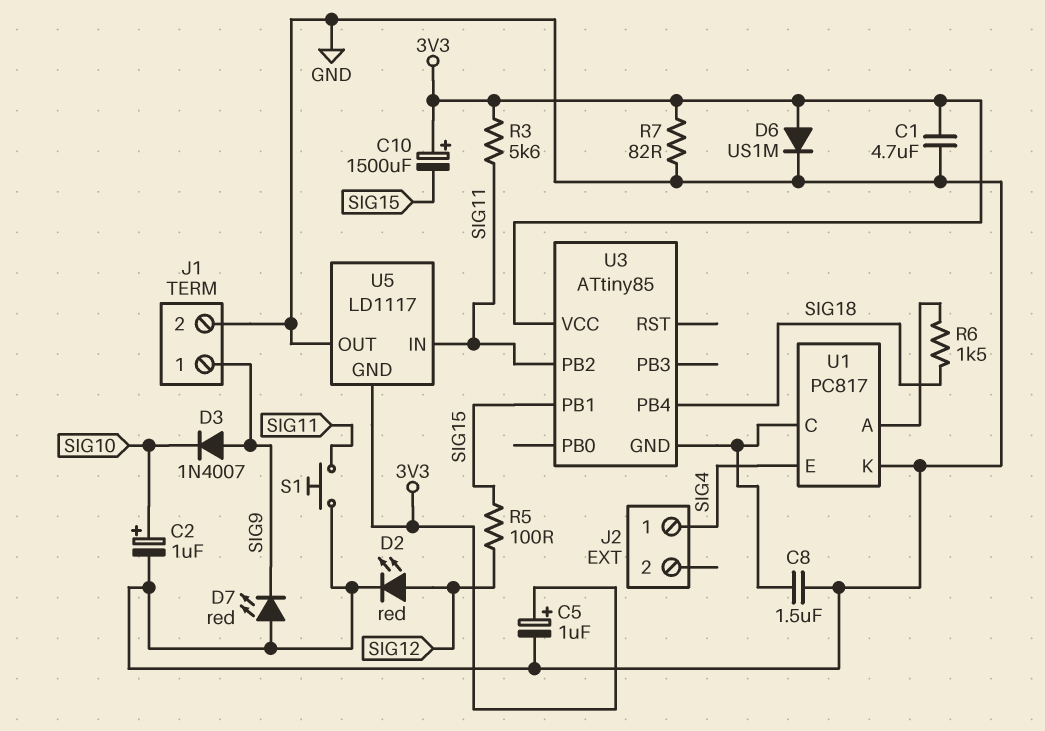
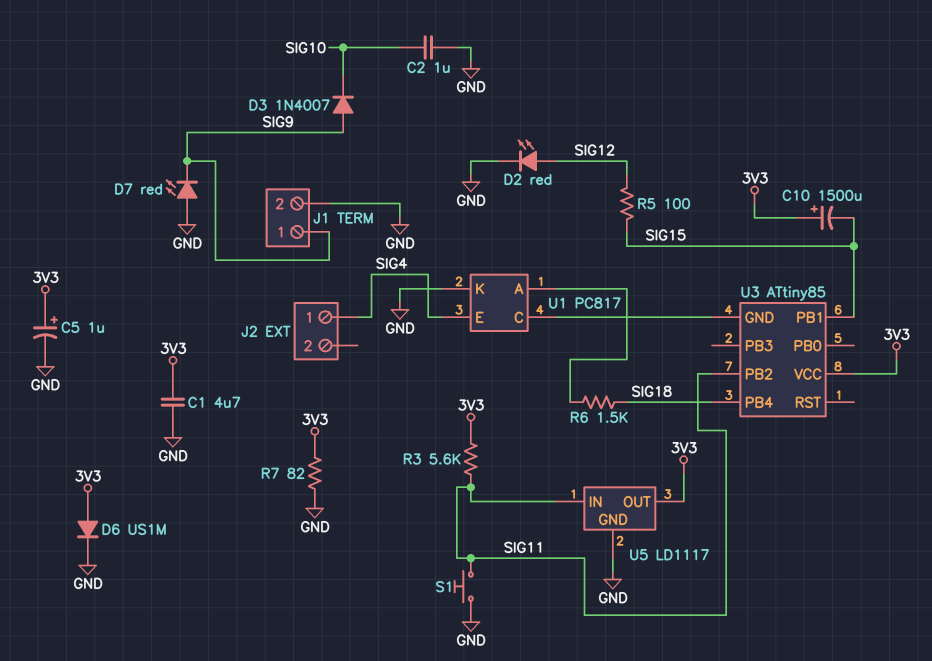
C2: 1uF (plus SIG10, minus GND) -> 1uF (GND, SIG10)
C8: 1.5uF (GND, U1/C) -> none
U5 pin GND: 3V3 -> GND
U5 pin OUT: GND -> 3V3

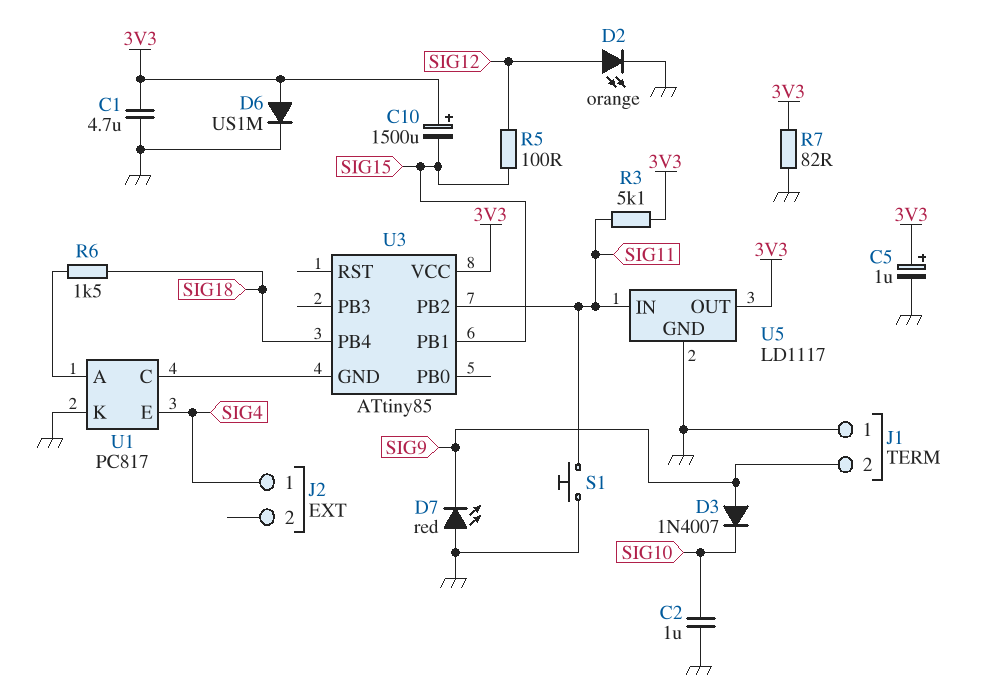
D2: LED red (A SIG12, K GND) -> LED orange (A SIG12, K GND)
J1 pin 1: SIG9 -> GND
J1 pin 2: GND -> SIG9
R3: 5.6k (3V3, SIG11) -> 5.1k (3V3, SIG11)

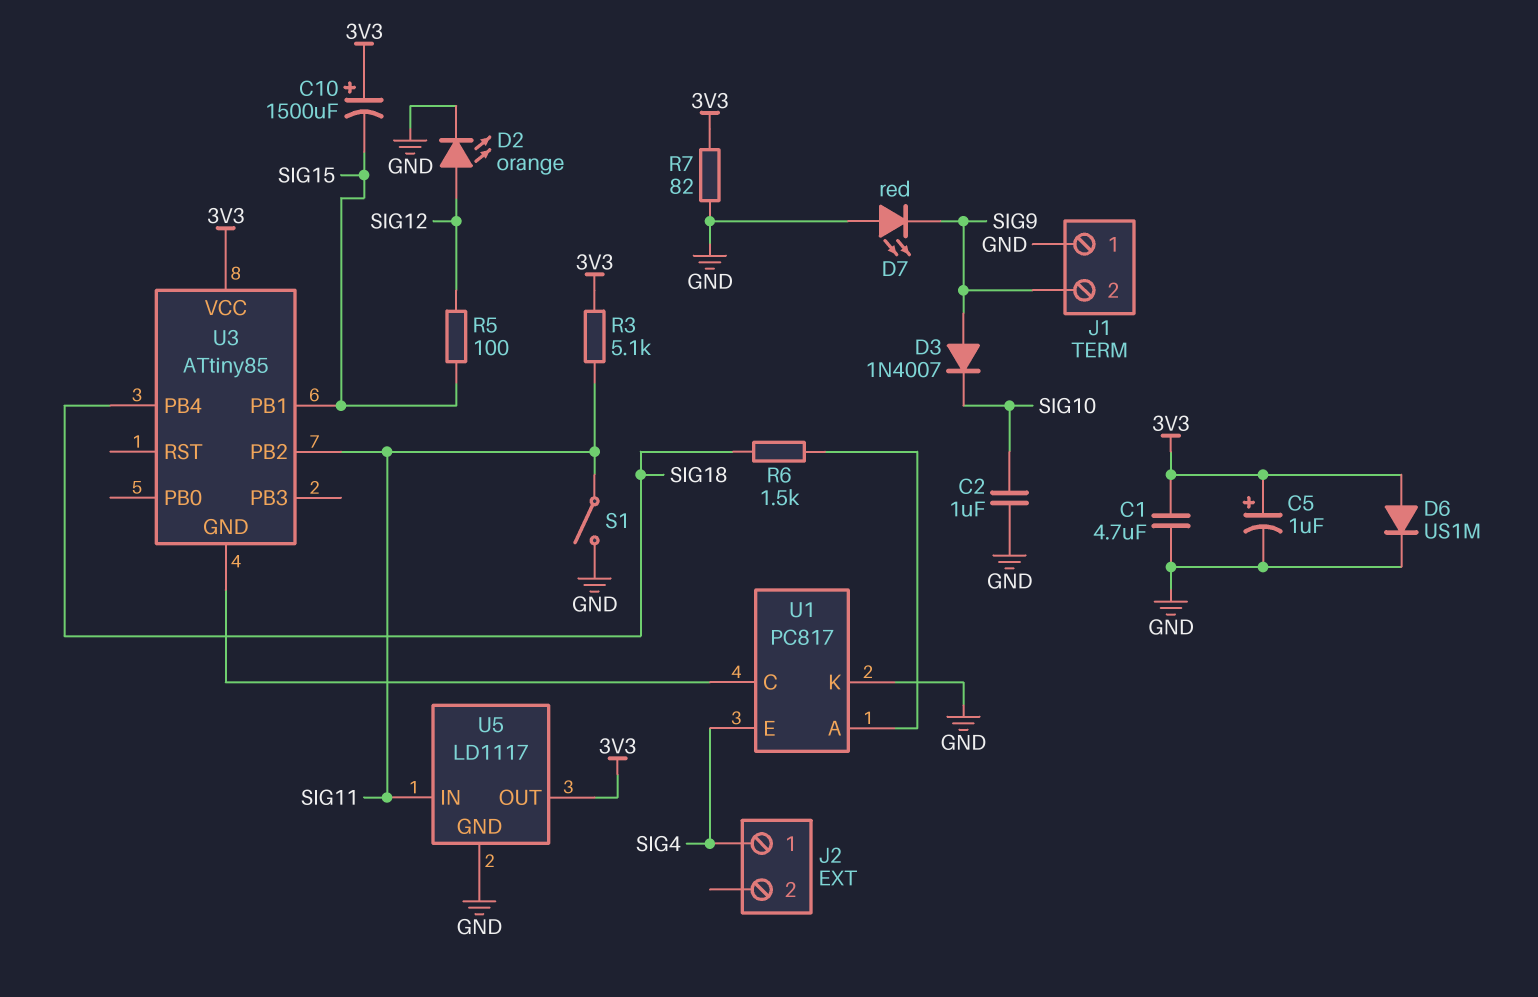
S1: button (GND, SIG11) -> switch (GND, SIG11)

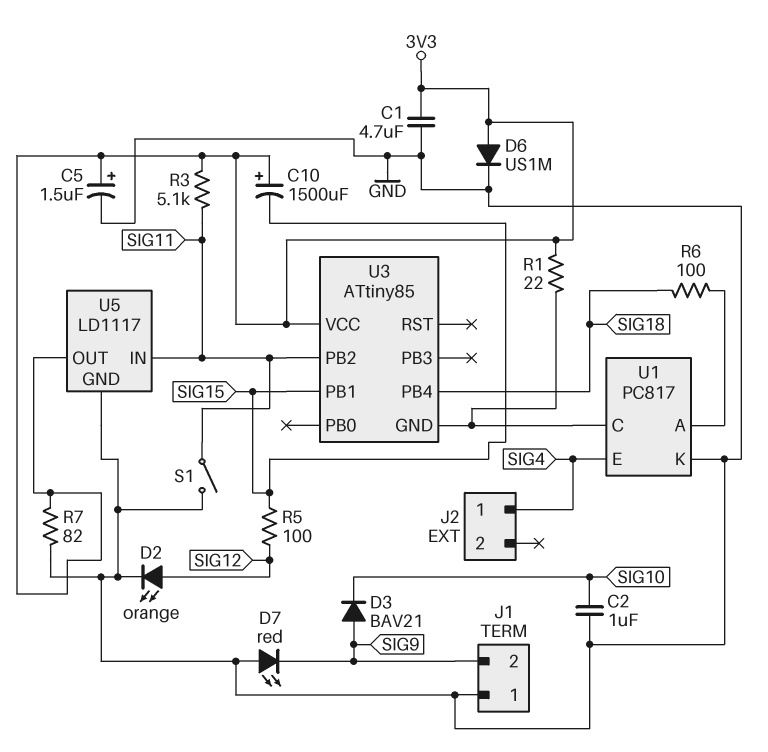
C5: 1uF (plus 3V3, minus GND) -> 1.5uF (plus 3V3, minus GND)
D3: diode 1N4007 (A SIG9, K SIG10) -> diode BAV21 (A SIG9, K SIG10)
R1: none -> 22 (3V3, U1/C)
R6: 1.5k (SIG18, U1/A) -> 100 (SIG18, U1/A)

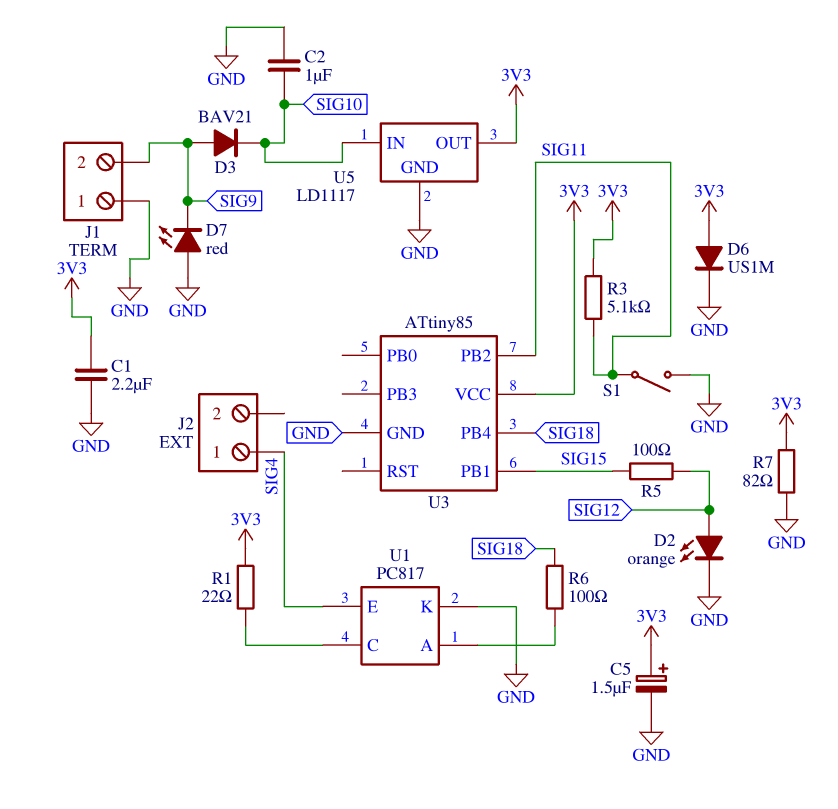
C1: 4.7uF (3V3, GND) -> 2.2uF (3V3, GND)
C10: 1500uF (plus 3V3, minus SIG15) -> none
U3 pin GND: U1/C -> GND
U5 pin IN: SIG11 -> SIG10

